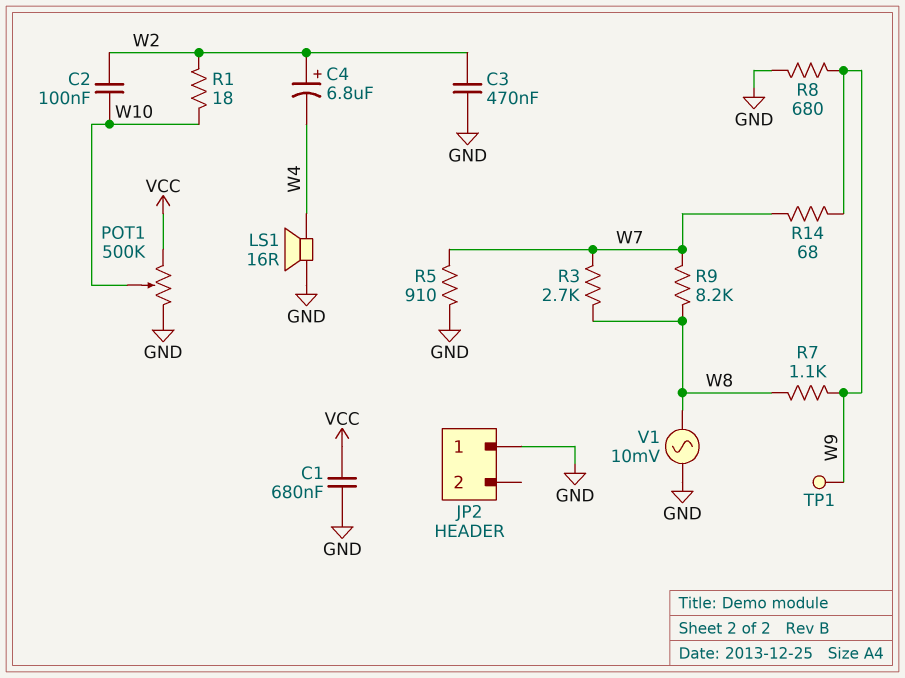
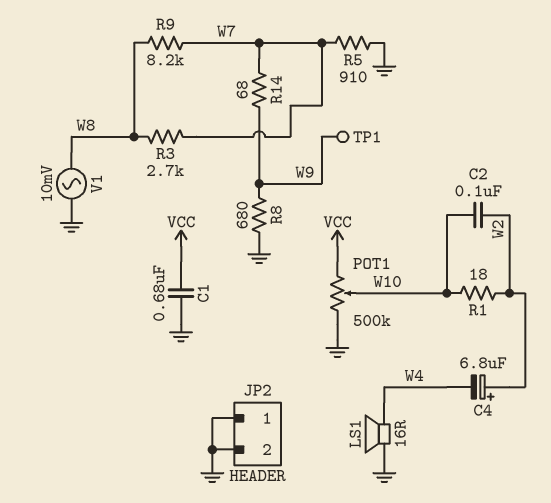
C3: 470nF (GND, W2) -> none
JP2 pin 2: none -> GND
R7: 1.1k (W8, W9) -> none

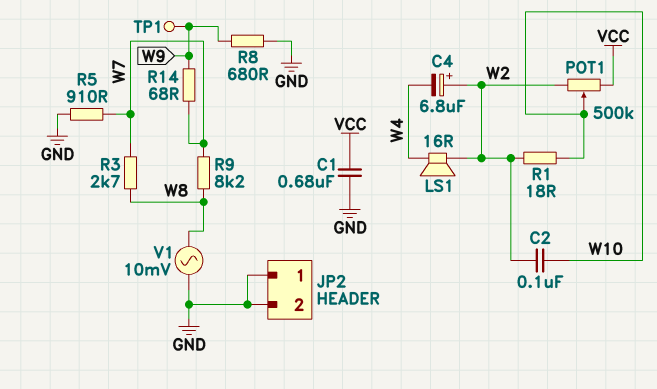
LS1: speaker 16R (GND, W4) -> speaker 16R (W2, W4)
POT1: 500k (GND, VCC, wiper W10) -> 500k (VCC, W2, wiper W10)

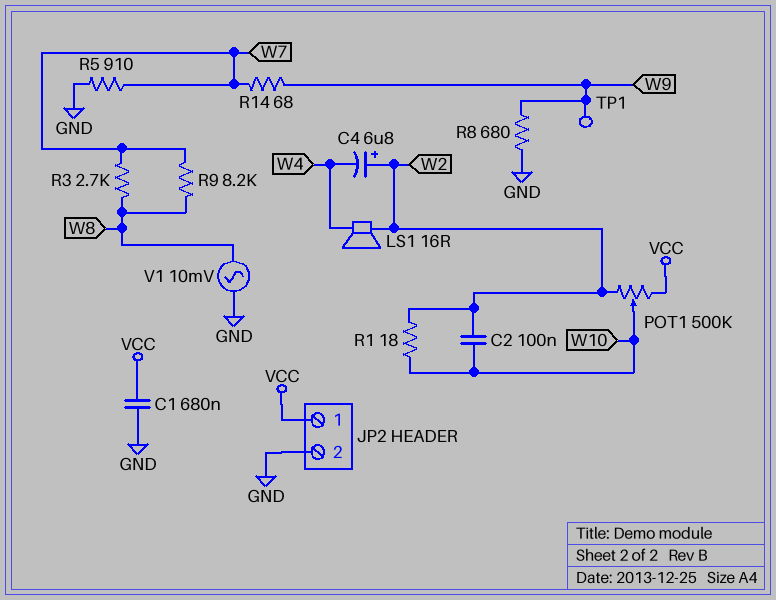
JP2 pin 1: GND -> VCC

